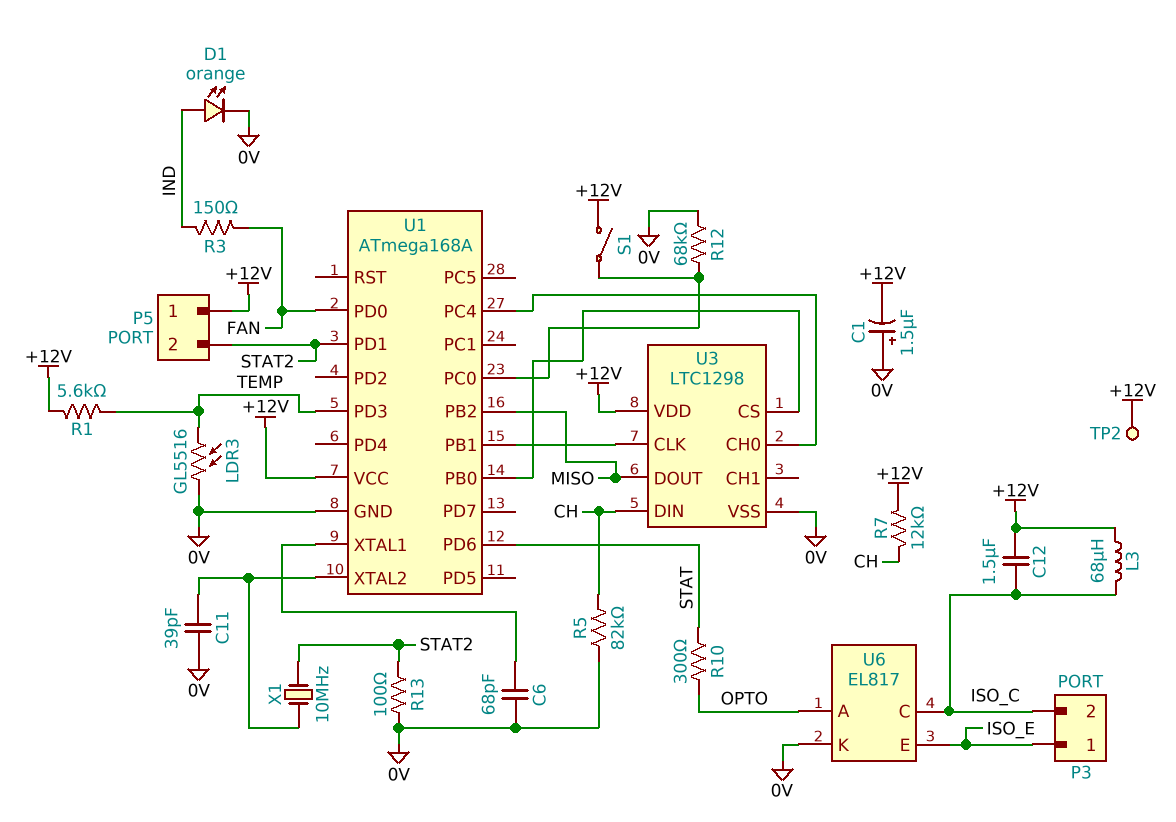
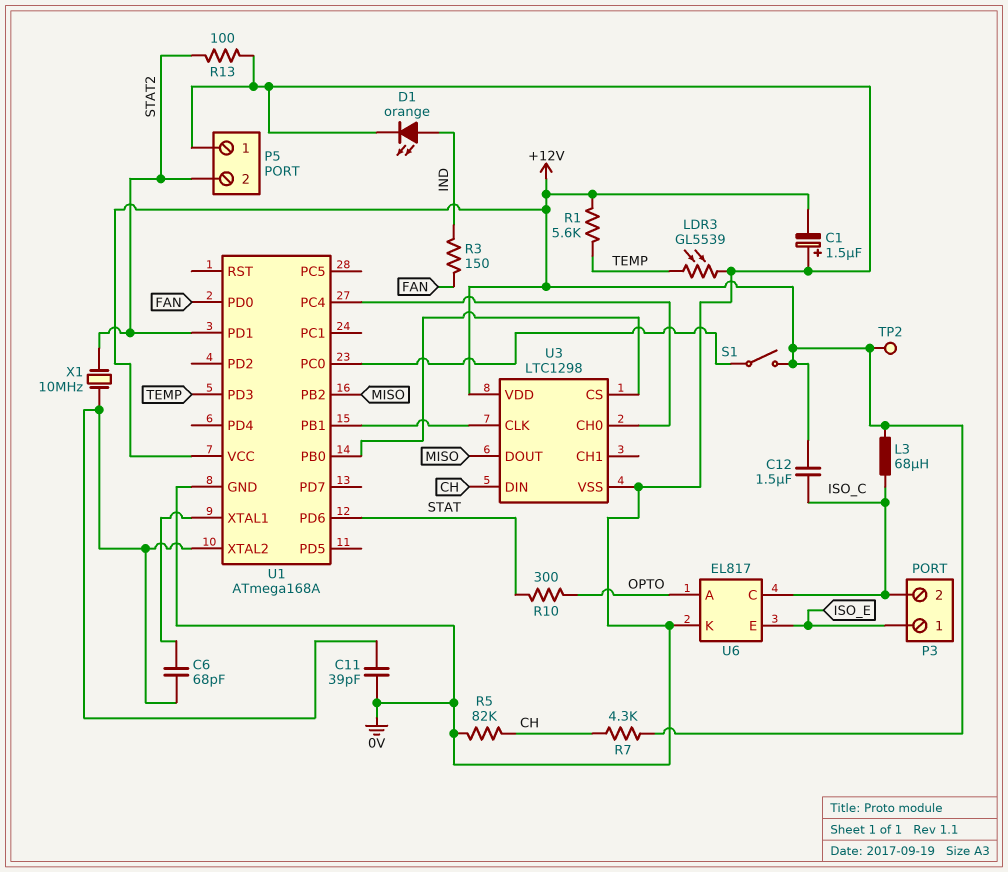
C6: 68pF (0V, U1/XTAL1) -> 68pF (U1/XTAL1, U1/XTAL2)
LDR3: GL5516 (0V, TEMP) -> GL5539 (0V, TEMP)
P5 pin 1: +12V -> 0V
R7: 12k (+12V, CH) -> 4.3k (+12V, CH)
R12: 68k (0V, U1/PC0) -> none

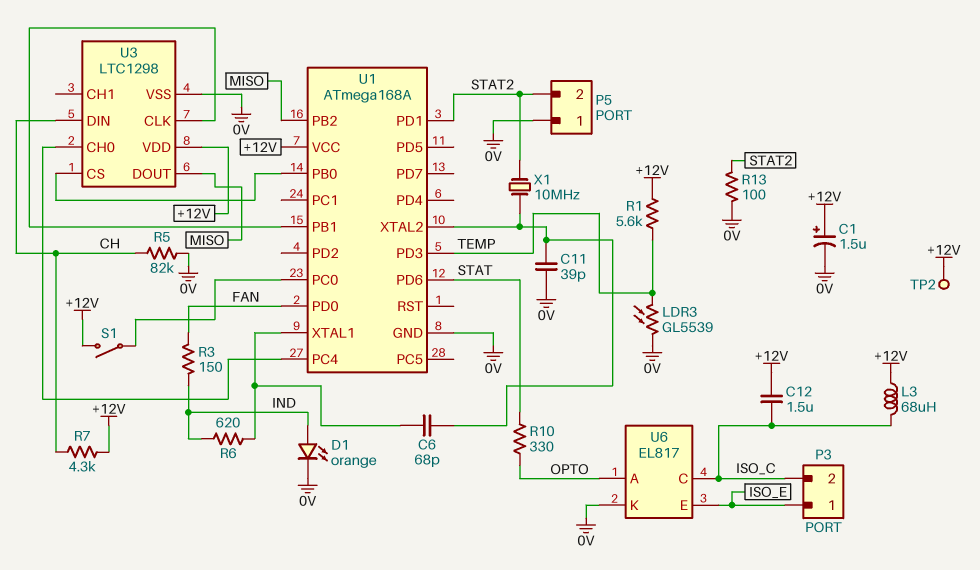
C1: 1.5uF (plus 0V, minus +12V) -> 1.5uF (plus +12V, minus 0V)
R6: none -> 620 (IND, U1/XTAL1)
R10: 300 (OPTO, STAT) -> 330 (OPTO, STAT)

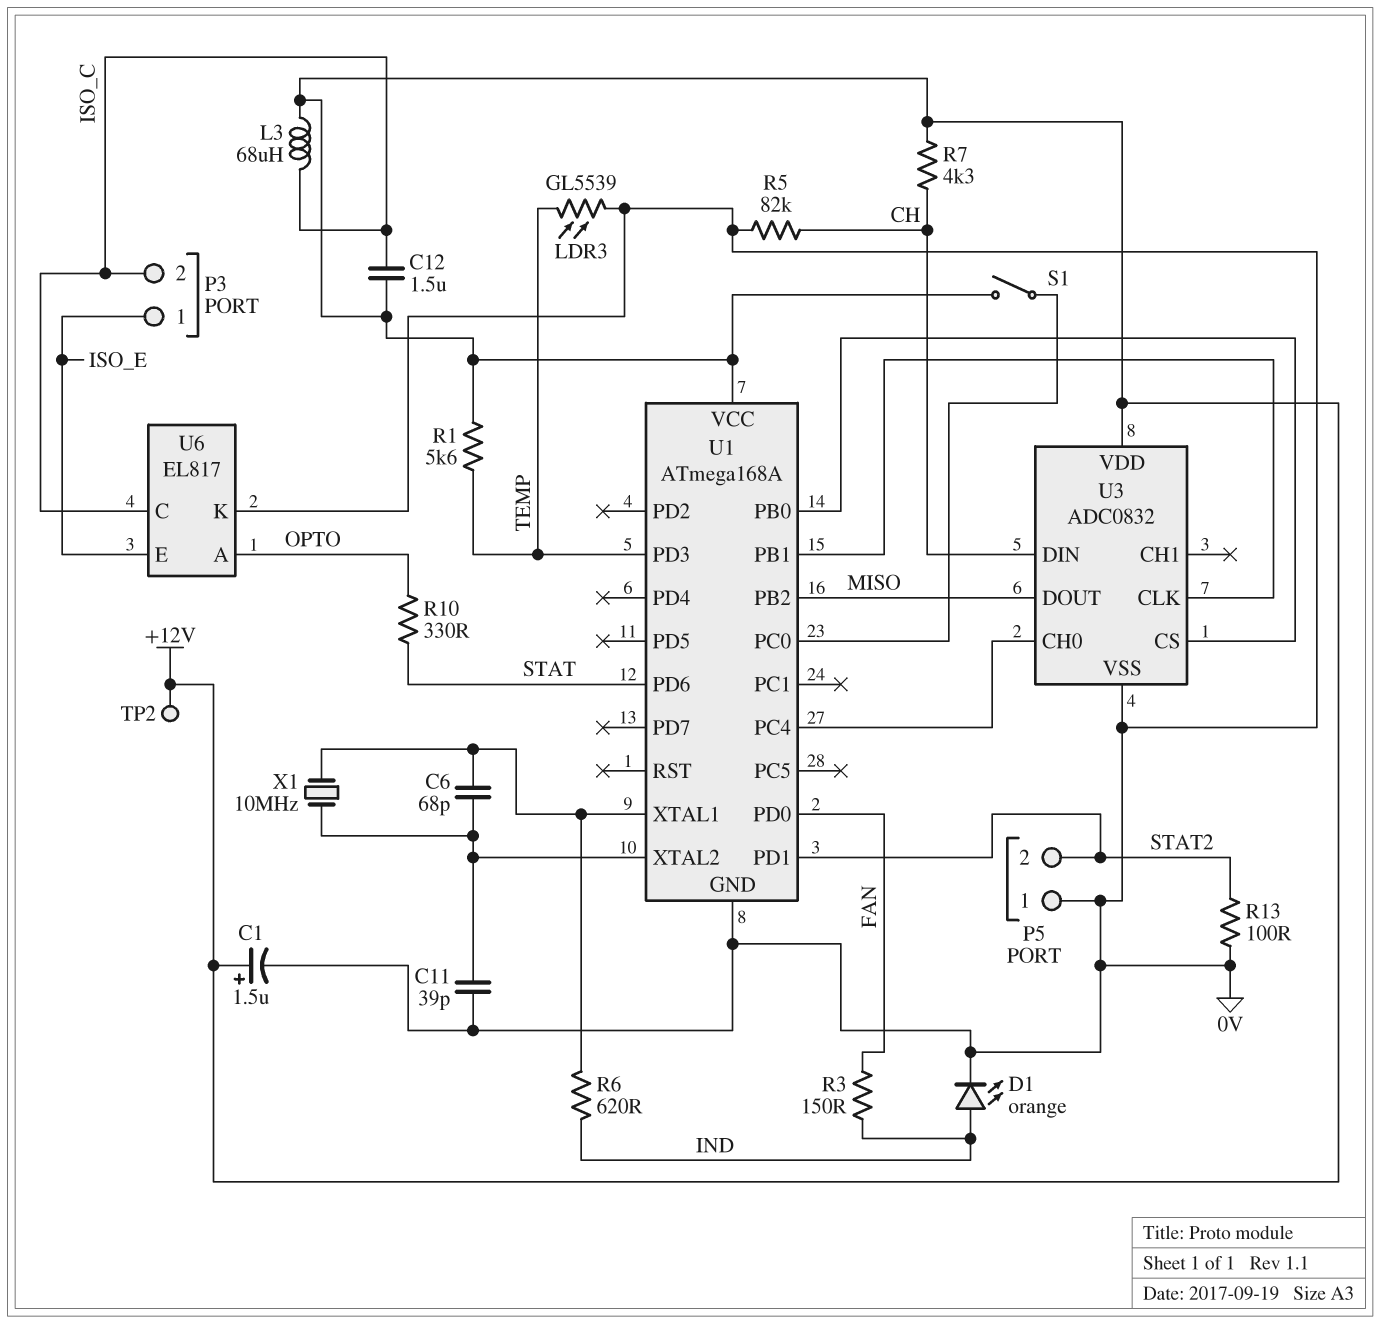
U3: LTC1298 -> ADC0832
X1: 10MHz (STAT2, U1/XTAL2) -> 10MHz (U1/XTAL1, U1/XTAL2)

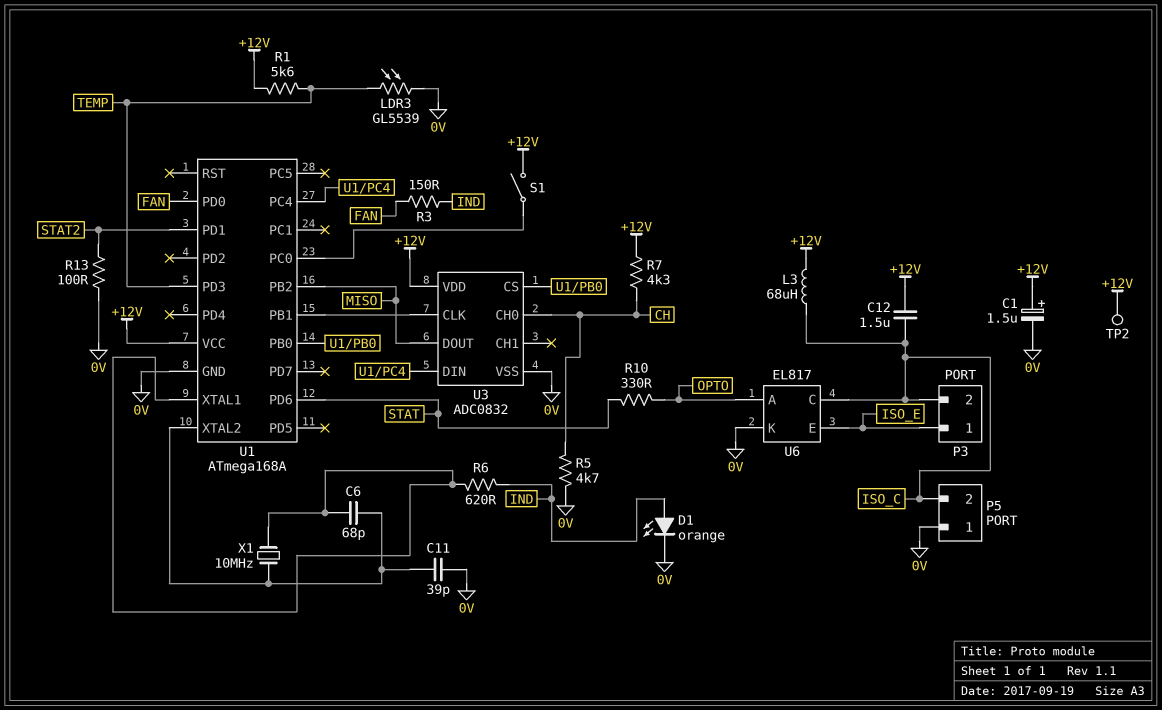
P5 pin 2: STAT2 -> ISO_C
R5: 82k (0V, CH) -> 4.7k (0V, CH)
U3 pin CH0: U1/PC4 -> CH
U3 pin DIN: CH -> U1/PC4

